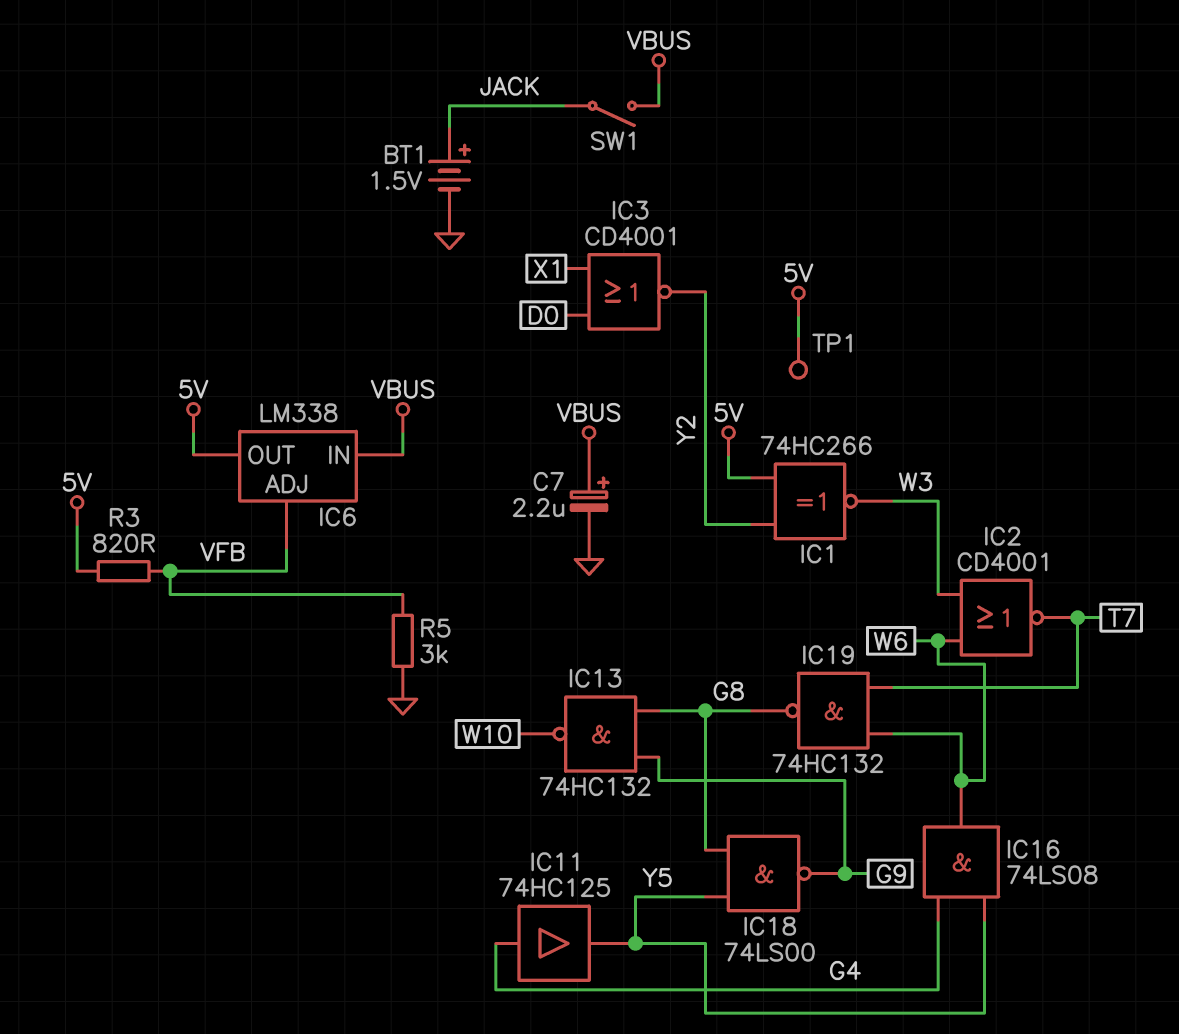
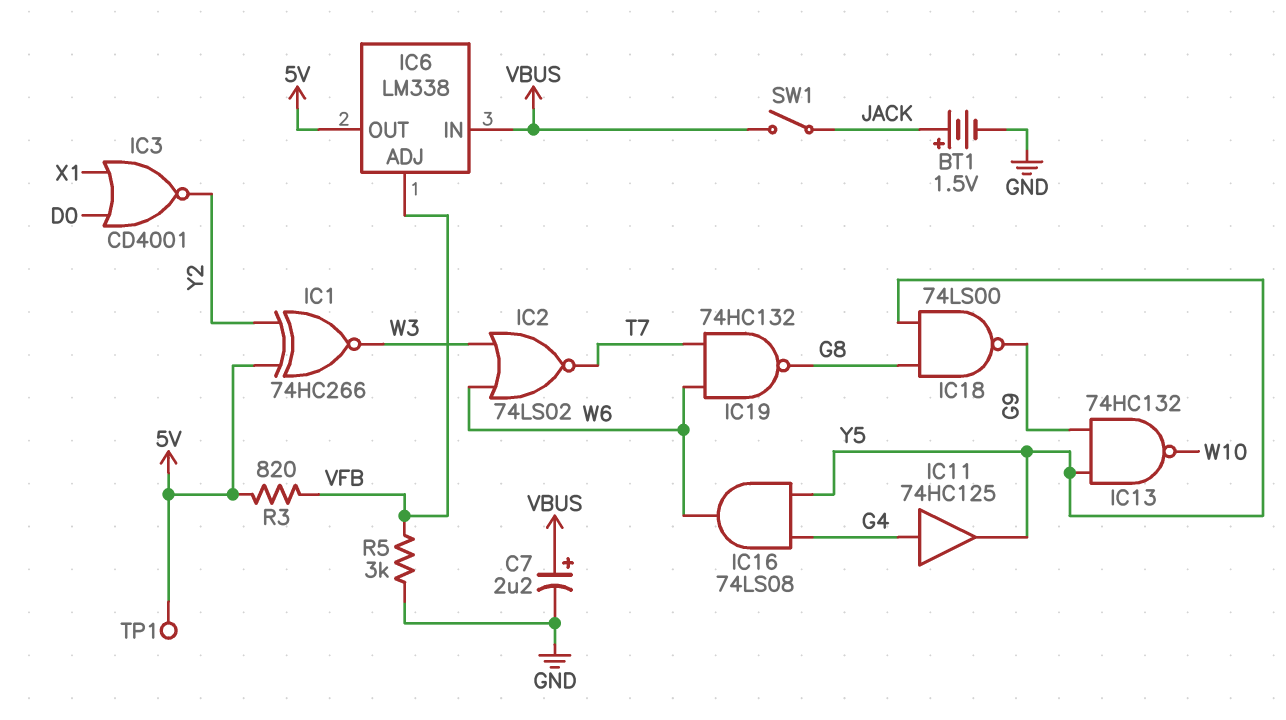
IC2: NOR CD4001 (in W3, in W6, out T7) -> NOR 74LS02 (in W3, in W6, out T7)
IC13: NAND 74HC132 (in G8, in G9, out W10) -> NAND 74HC132 (in G9, in Y5, out W10)

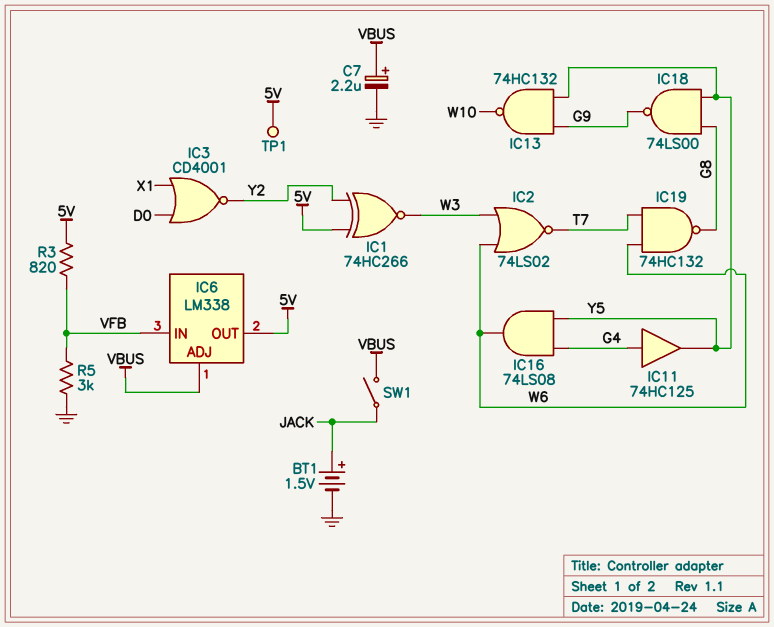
IC6 pin ADJ: VFB -> VBUS
IC6 pin IN: VBUS -> VFB

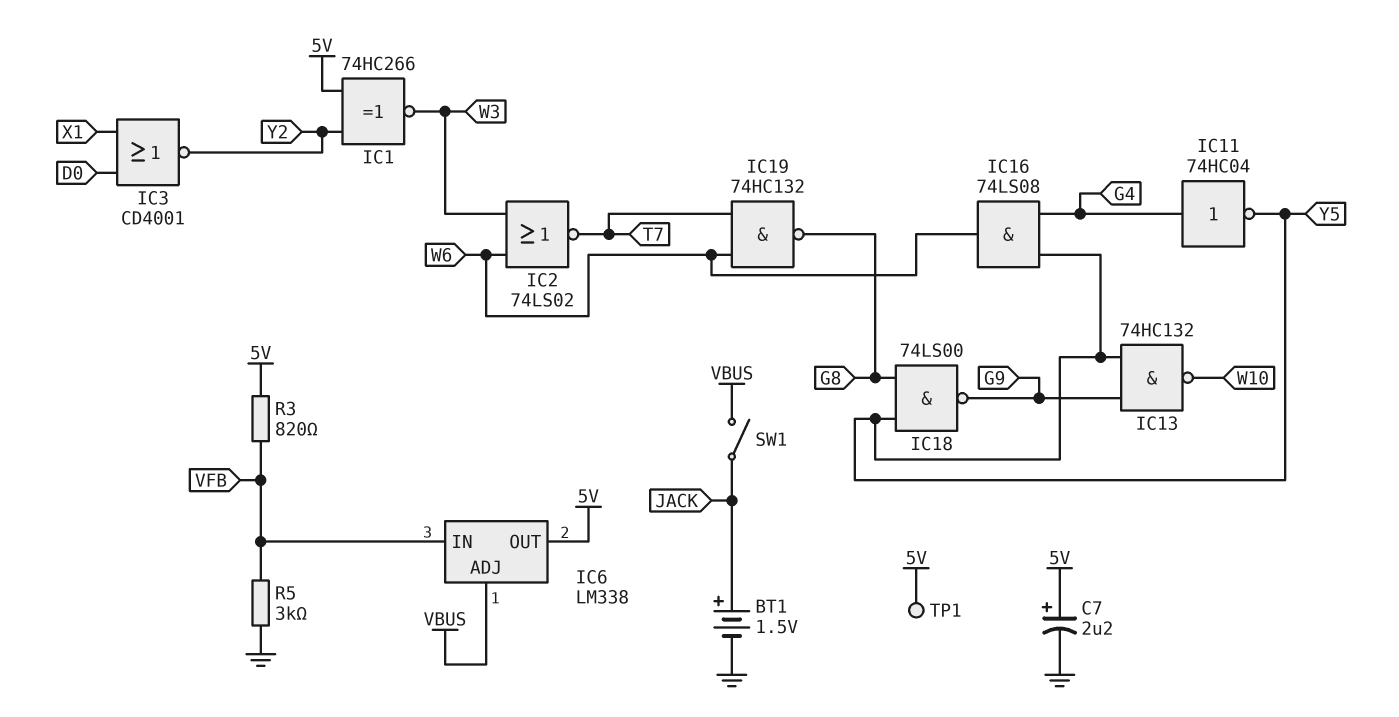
C7: 2.2uF (plus VBUS, minus GND) -> 2.2uF (plus 5V, minus GND)
IC11: buffer 74HC125 (in G4, out Y5) -> NOT 74HC04 (in G4, out Y5)

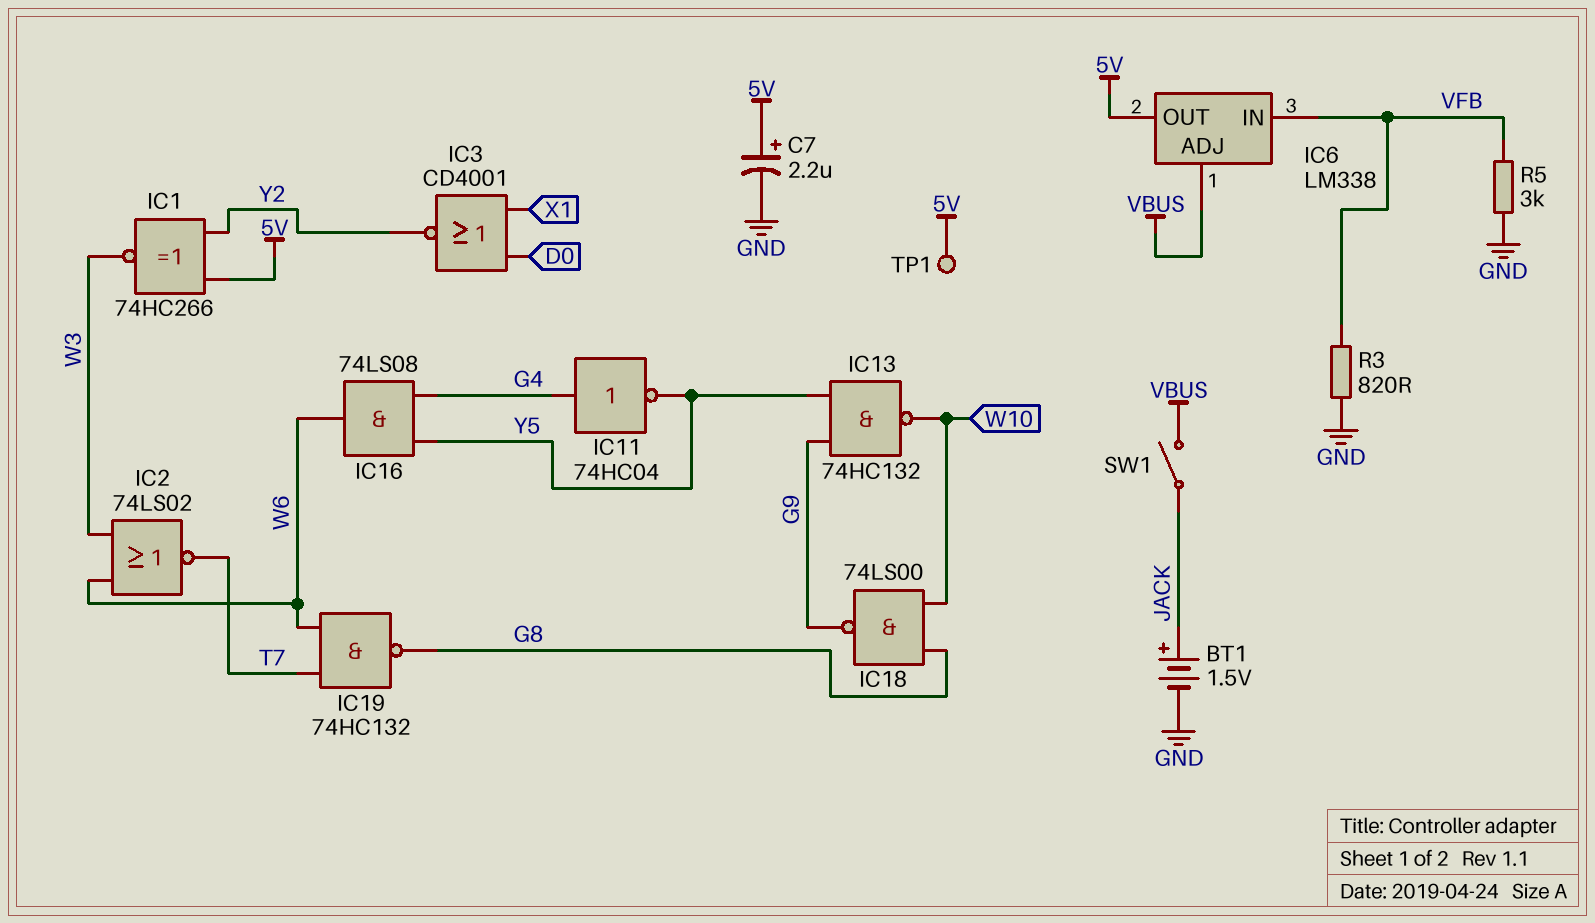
IC18: NAND 74LS00 (in G8, in Y5, out G9) -> NAND 74LS00 (in G8, in W10, out G9)
R3: 820 (5V, VFB) -> 820 (GND, VFB)

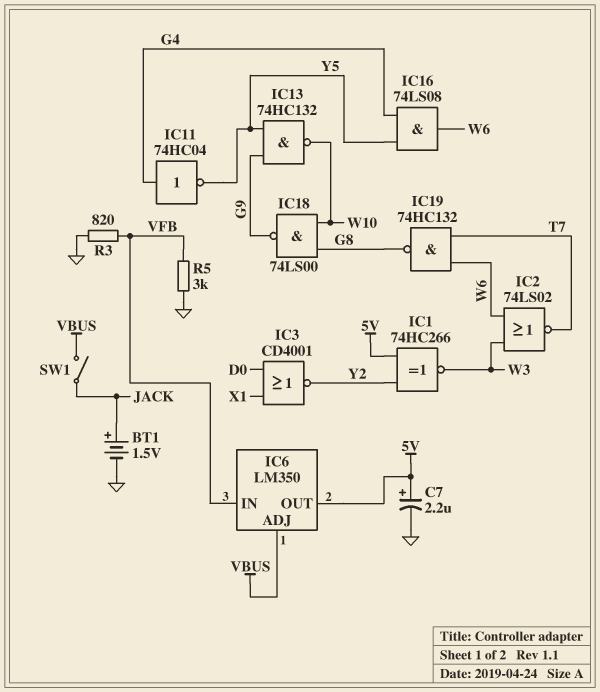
IC6: LM338 -> LM350
TP1: test point (5V) -> none

